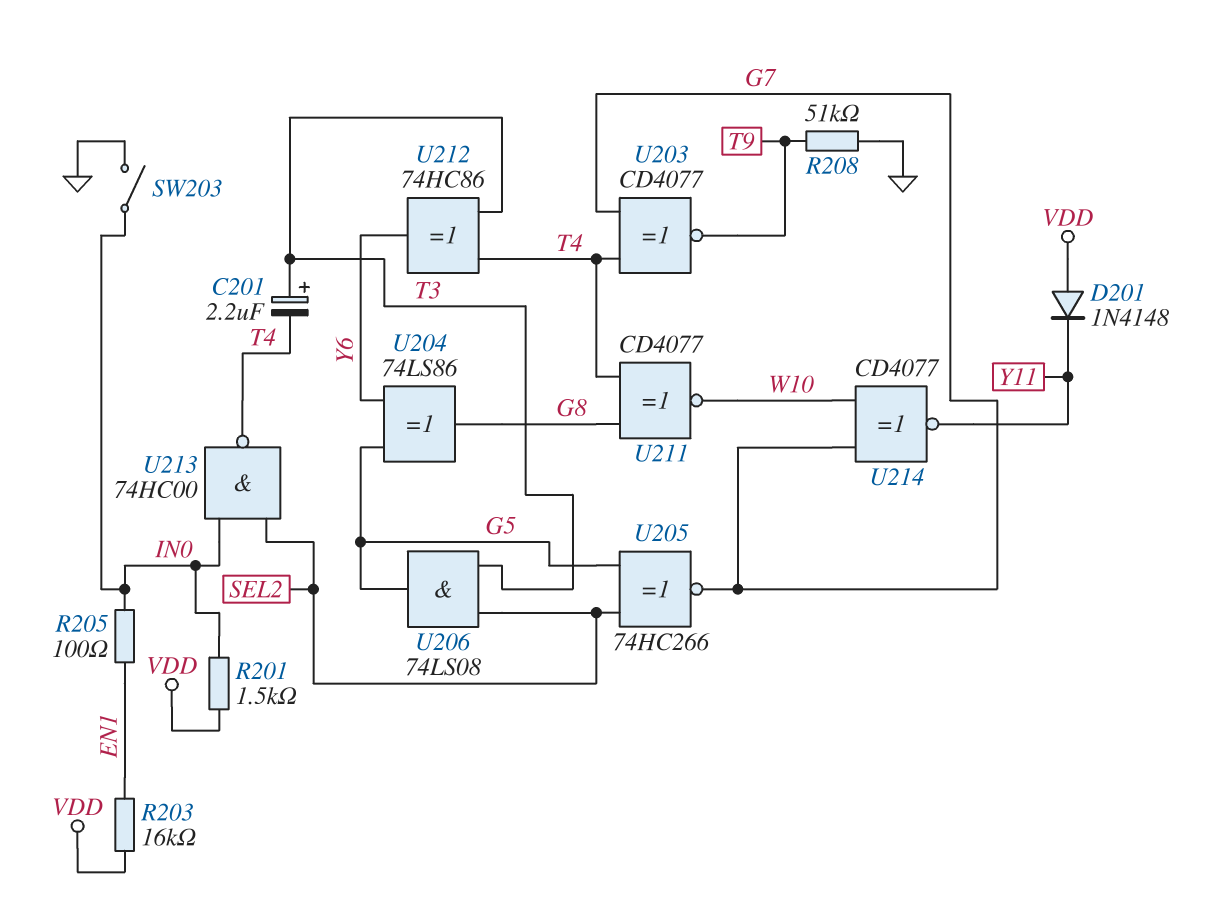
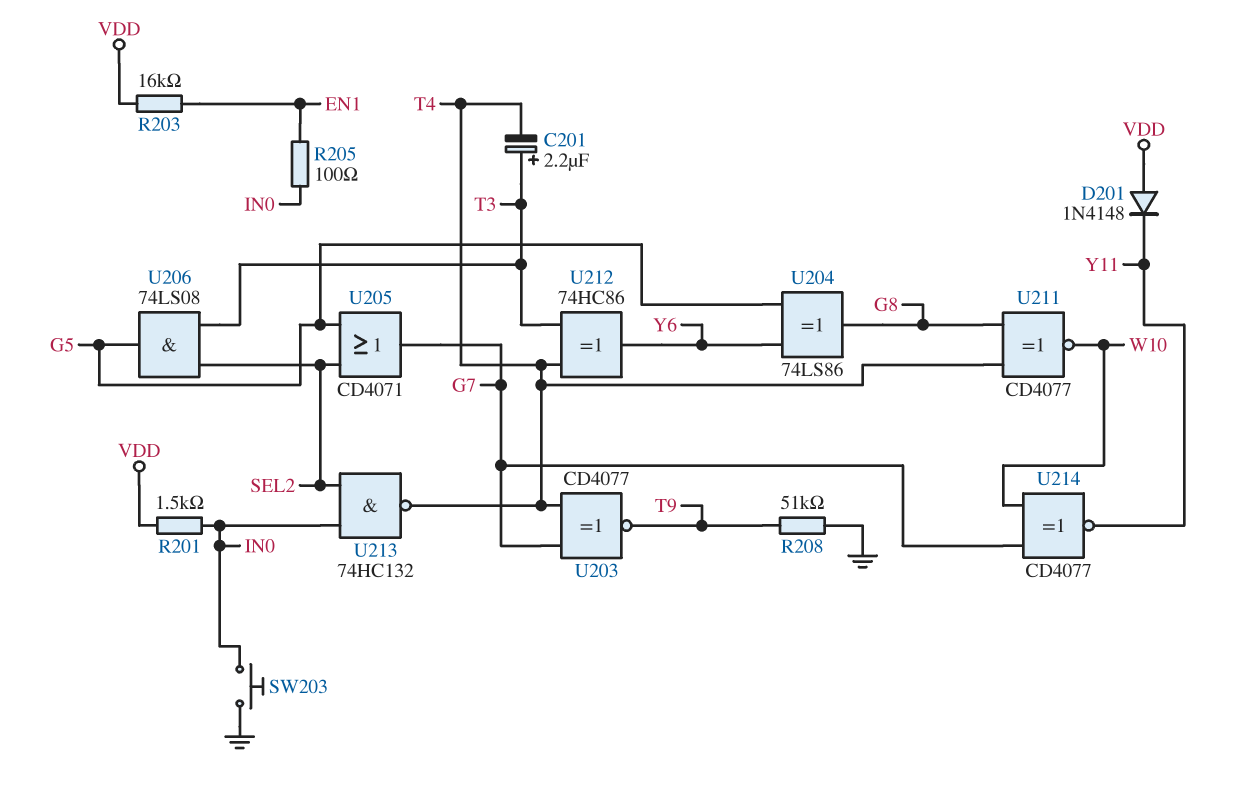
SW203: switch (GND, IN0) -> button (GND, IN0)
U205: XNOR 74HC266 (in G5, in SEL2, out G7) -> OR CD4071 (in G5, in SEL2, out G7)
U213: NAND 74HC00 (in IN0, in SEL2, out T4) -> NAND 74HC132 (in IN0, in SEL2, out T4)

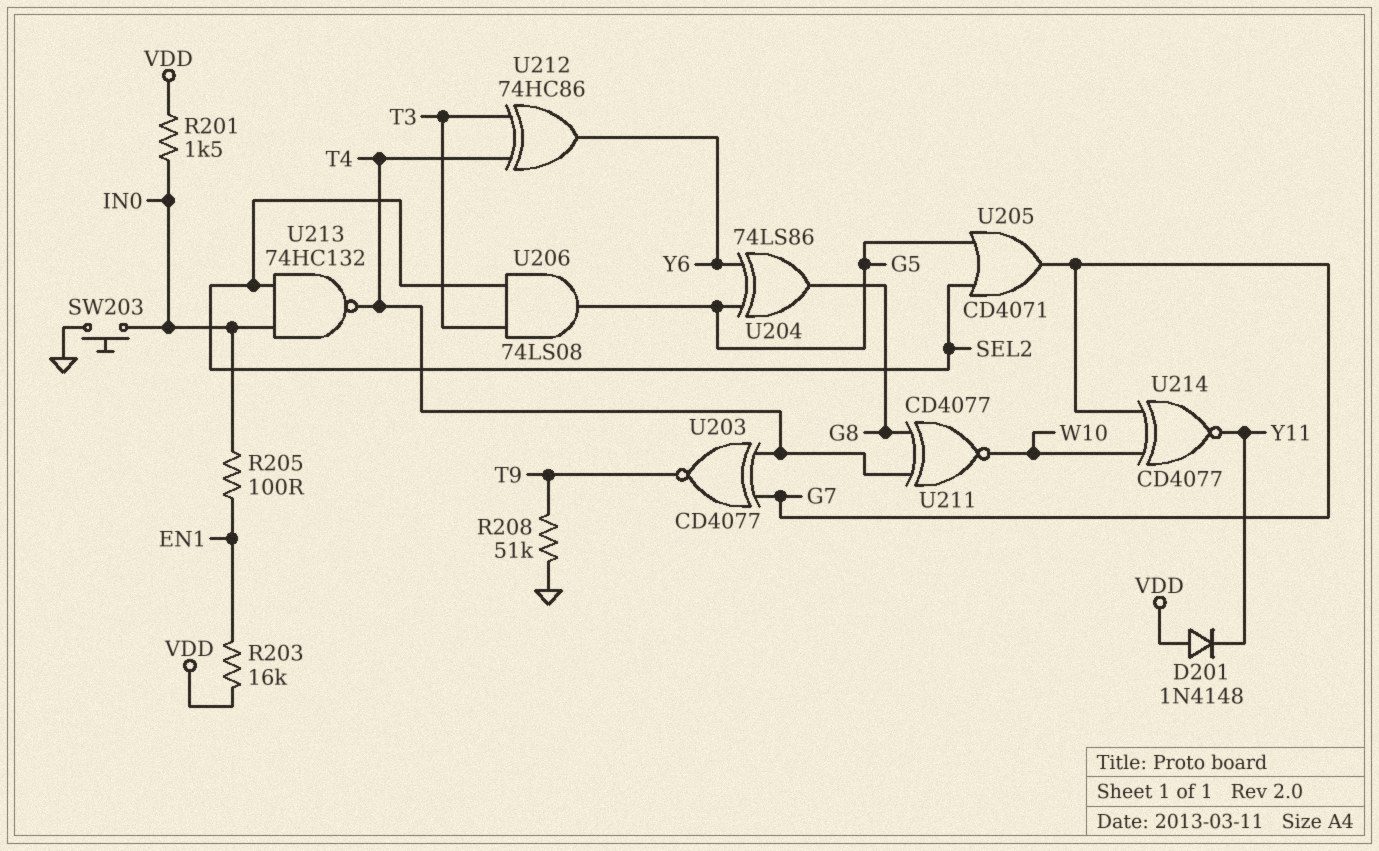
C201: 2.2uF (plus T3, minus T4) -> none

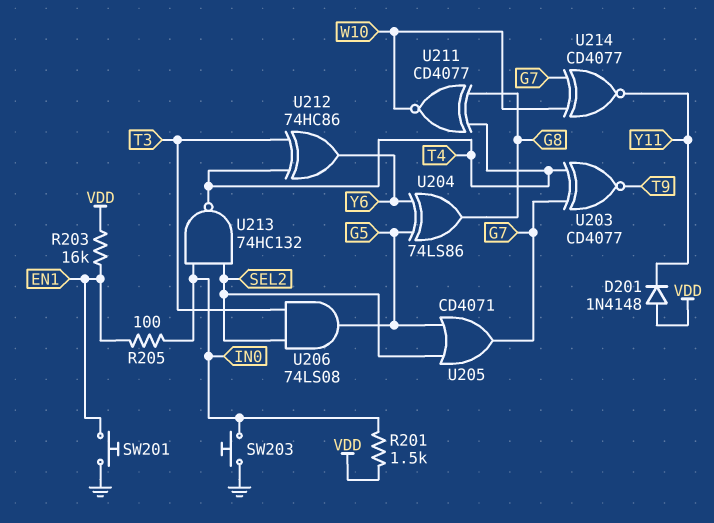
R208: 51k (GND, T9) -> none
SW201: none -> button (EN1, GND)

